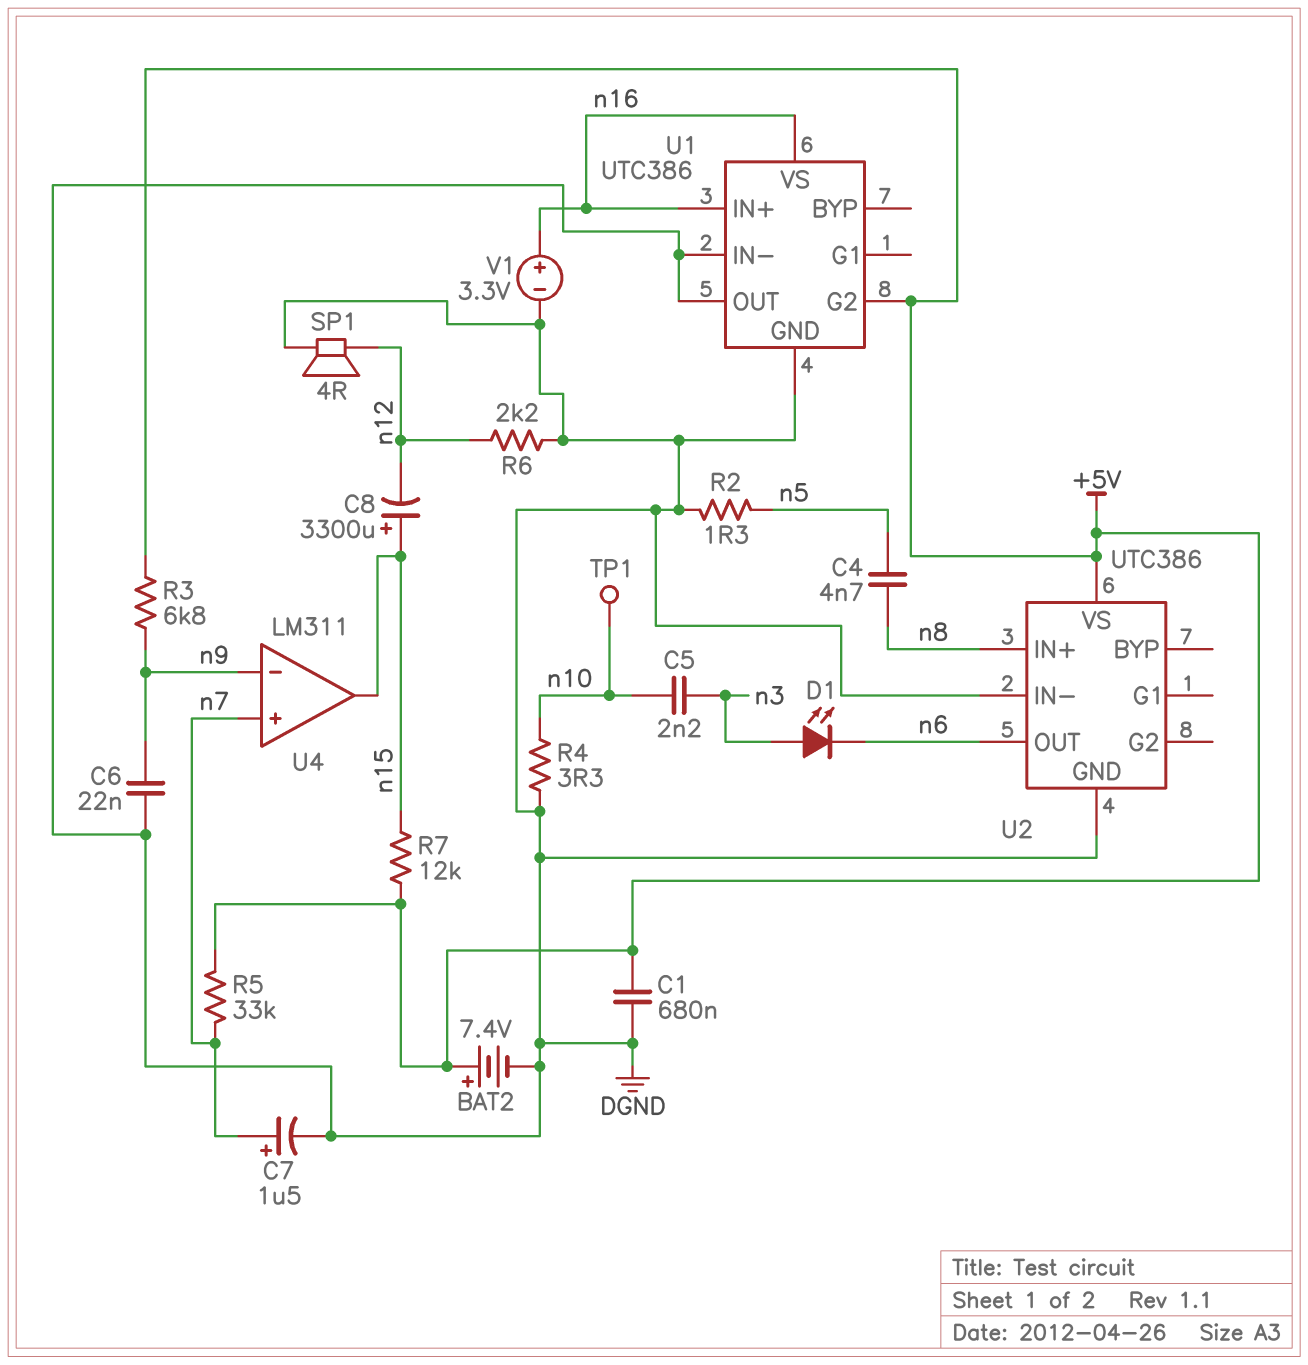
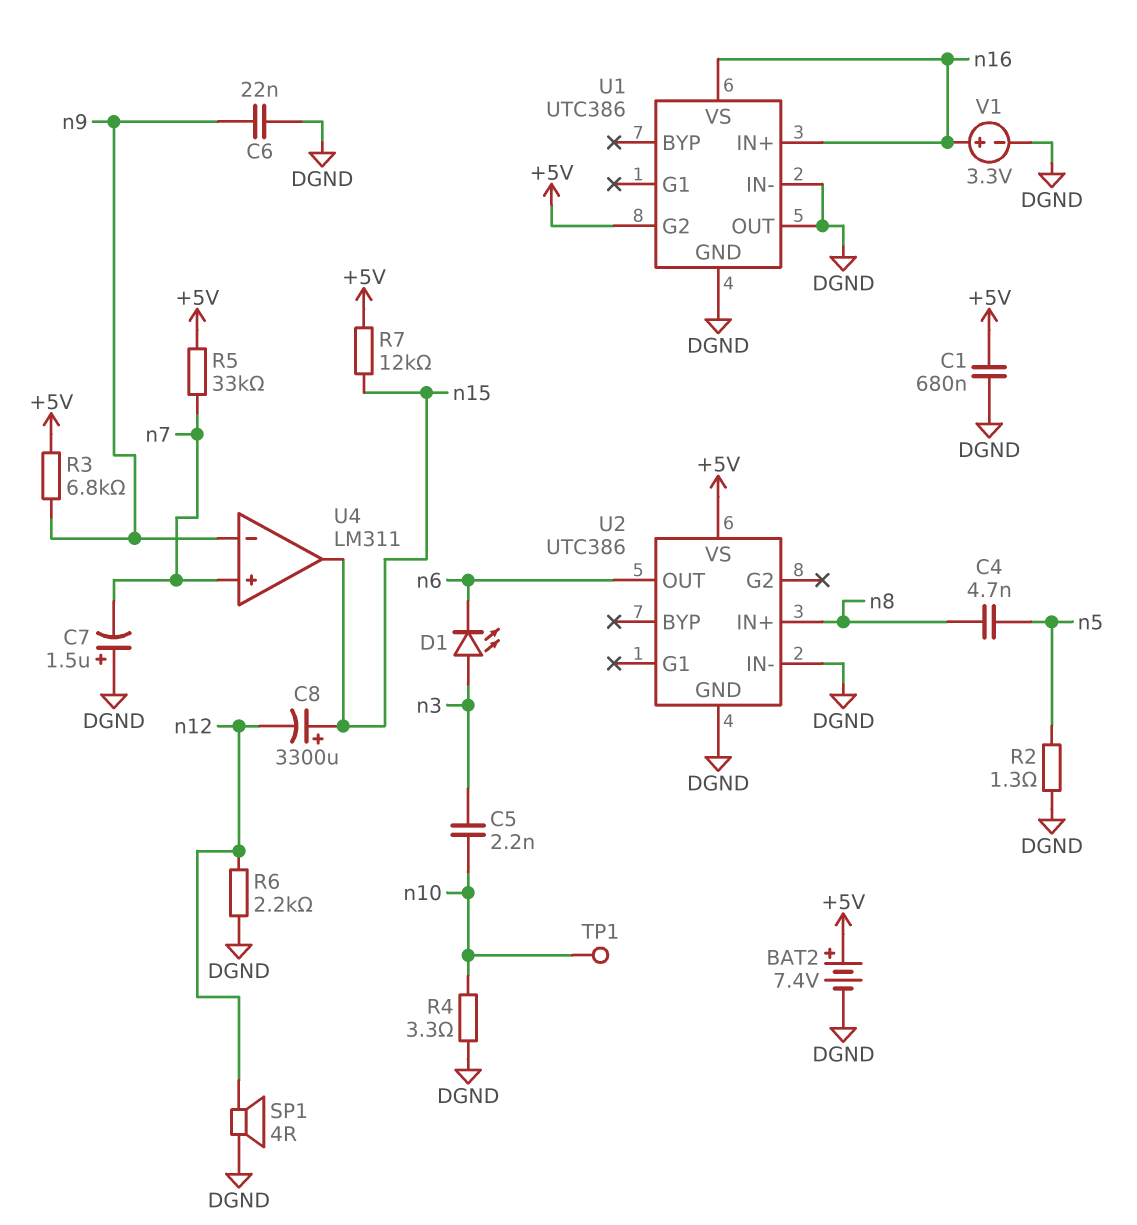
C7: 1.5uF (plus n7, minus DGND) -> 1.5uF (plus DGND, minus n7)

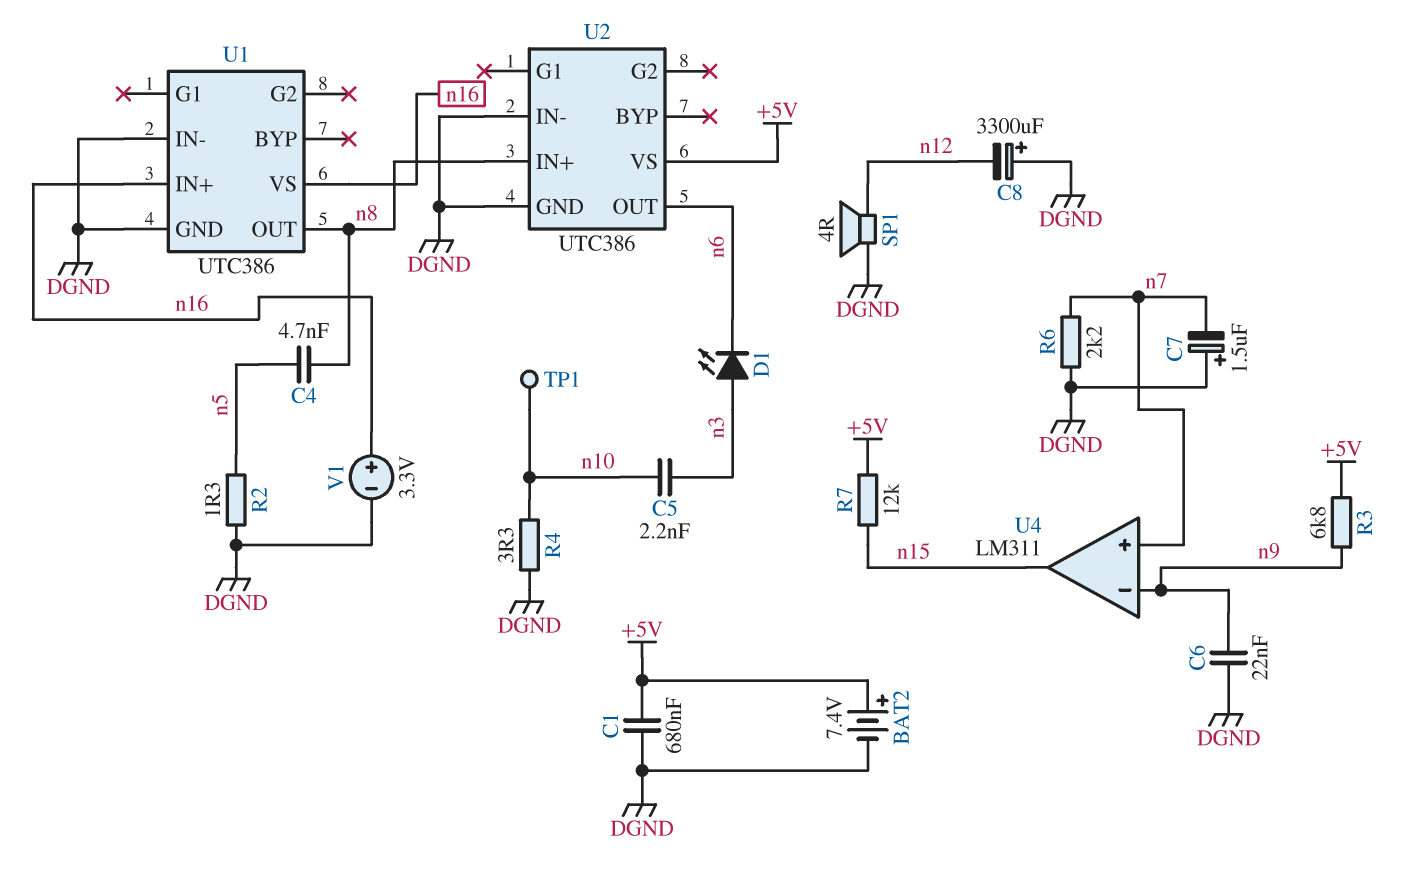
C8: 3300uF (plus n15, minus n12) -> 3300uF (plus DGND, minus n12)
R5: 33k (+5V, n7) -> none
R6: 2.2k (DGND, n12) -> 2.2k (DGND, n7)
U1 pin G2: +5V -> none
U1 pin OUT: DGND -> n8

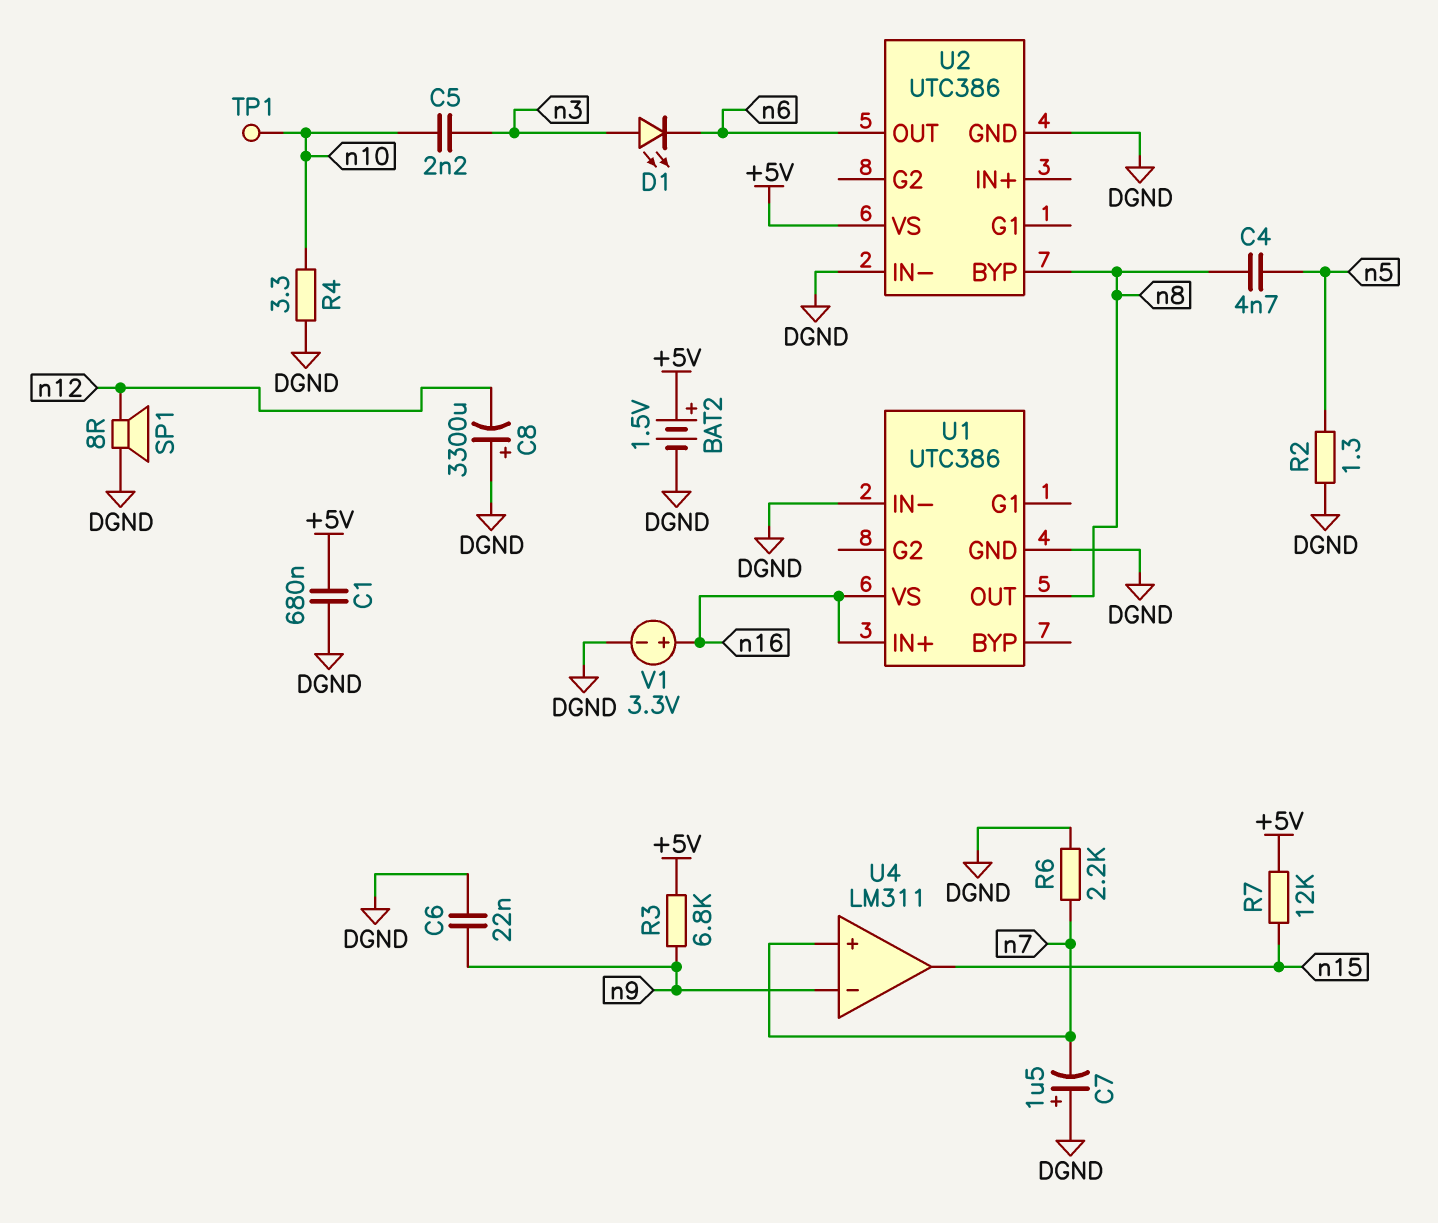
BAT2: 7.4V (plus +5V, minus DGND) -> 1.5V (plus +5V, minus DGND)
SP1: speaker 4R (DGND, n12) -> speaker 8R (DGND, n12)
U2 pin BYP: none -> n8
U2 pin IN+: n8 -> none

